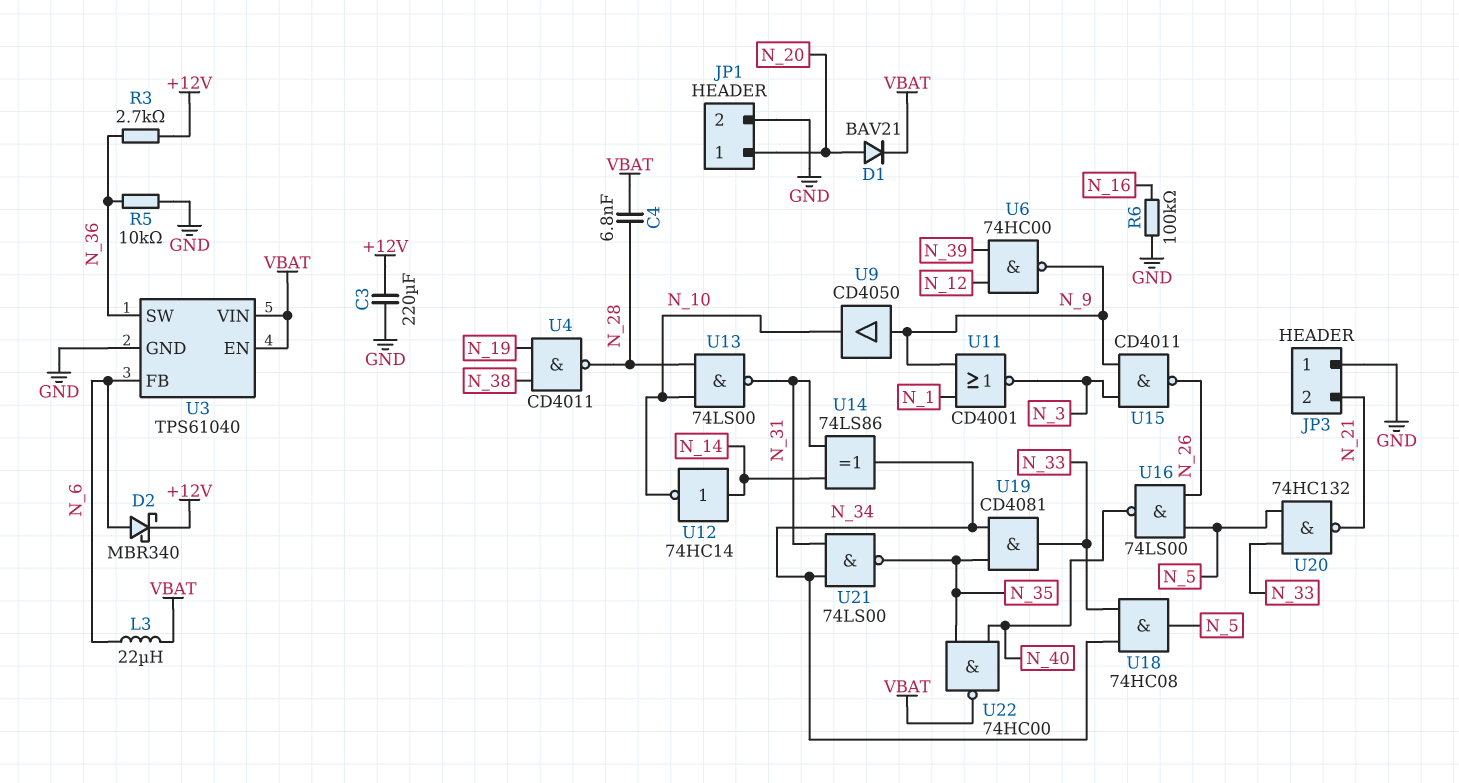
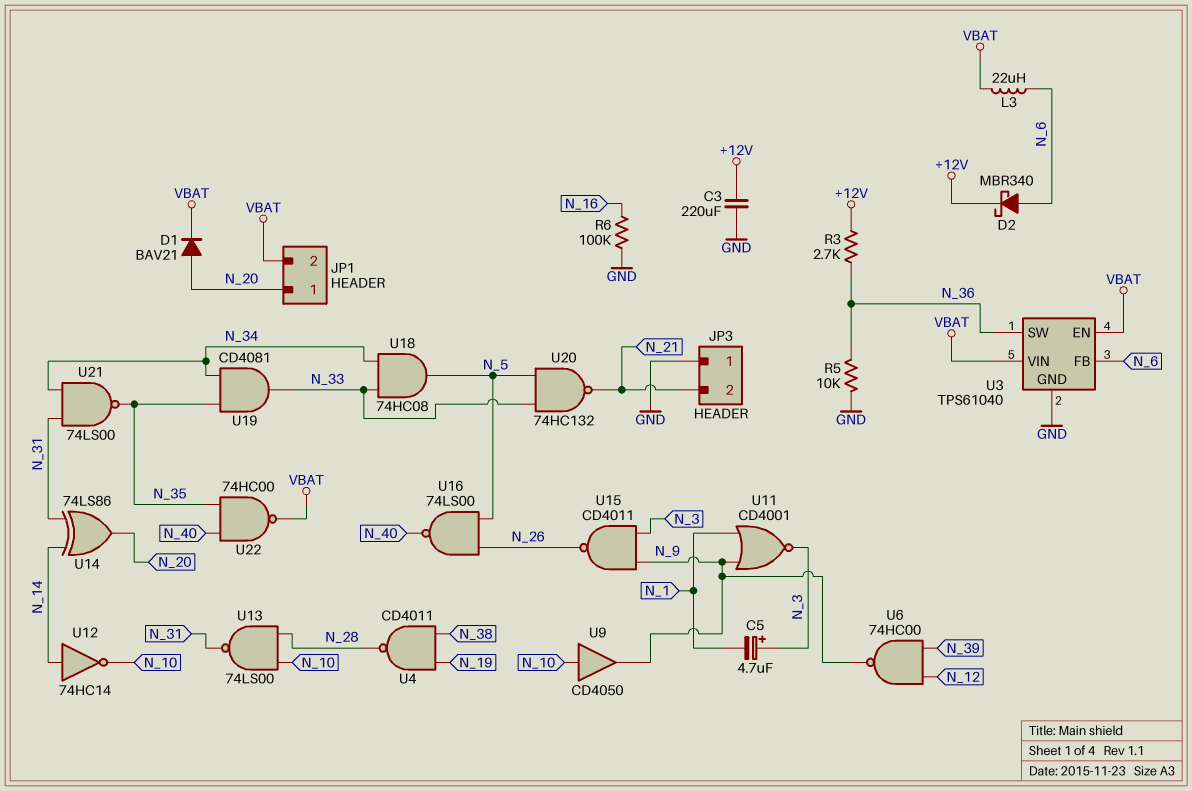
C4: 6.8nF (N_28, VBAT) -> none
C5: none -> 4.7uF (plus N_3, minus N_1)
JP1 pin 2: GND -> VBAT
U9: buffer CD4050 (in N_9, out N_10) -> buffer CD4050 (in N_10, out N_9)
U14: XOR 74LS86 (in N_14, in N_31, out N_34) -> XOR 74LS86 (in N_14, in N_31, out N_20)

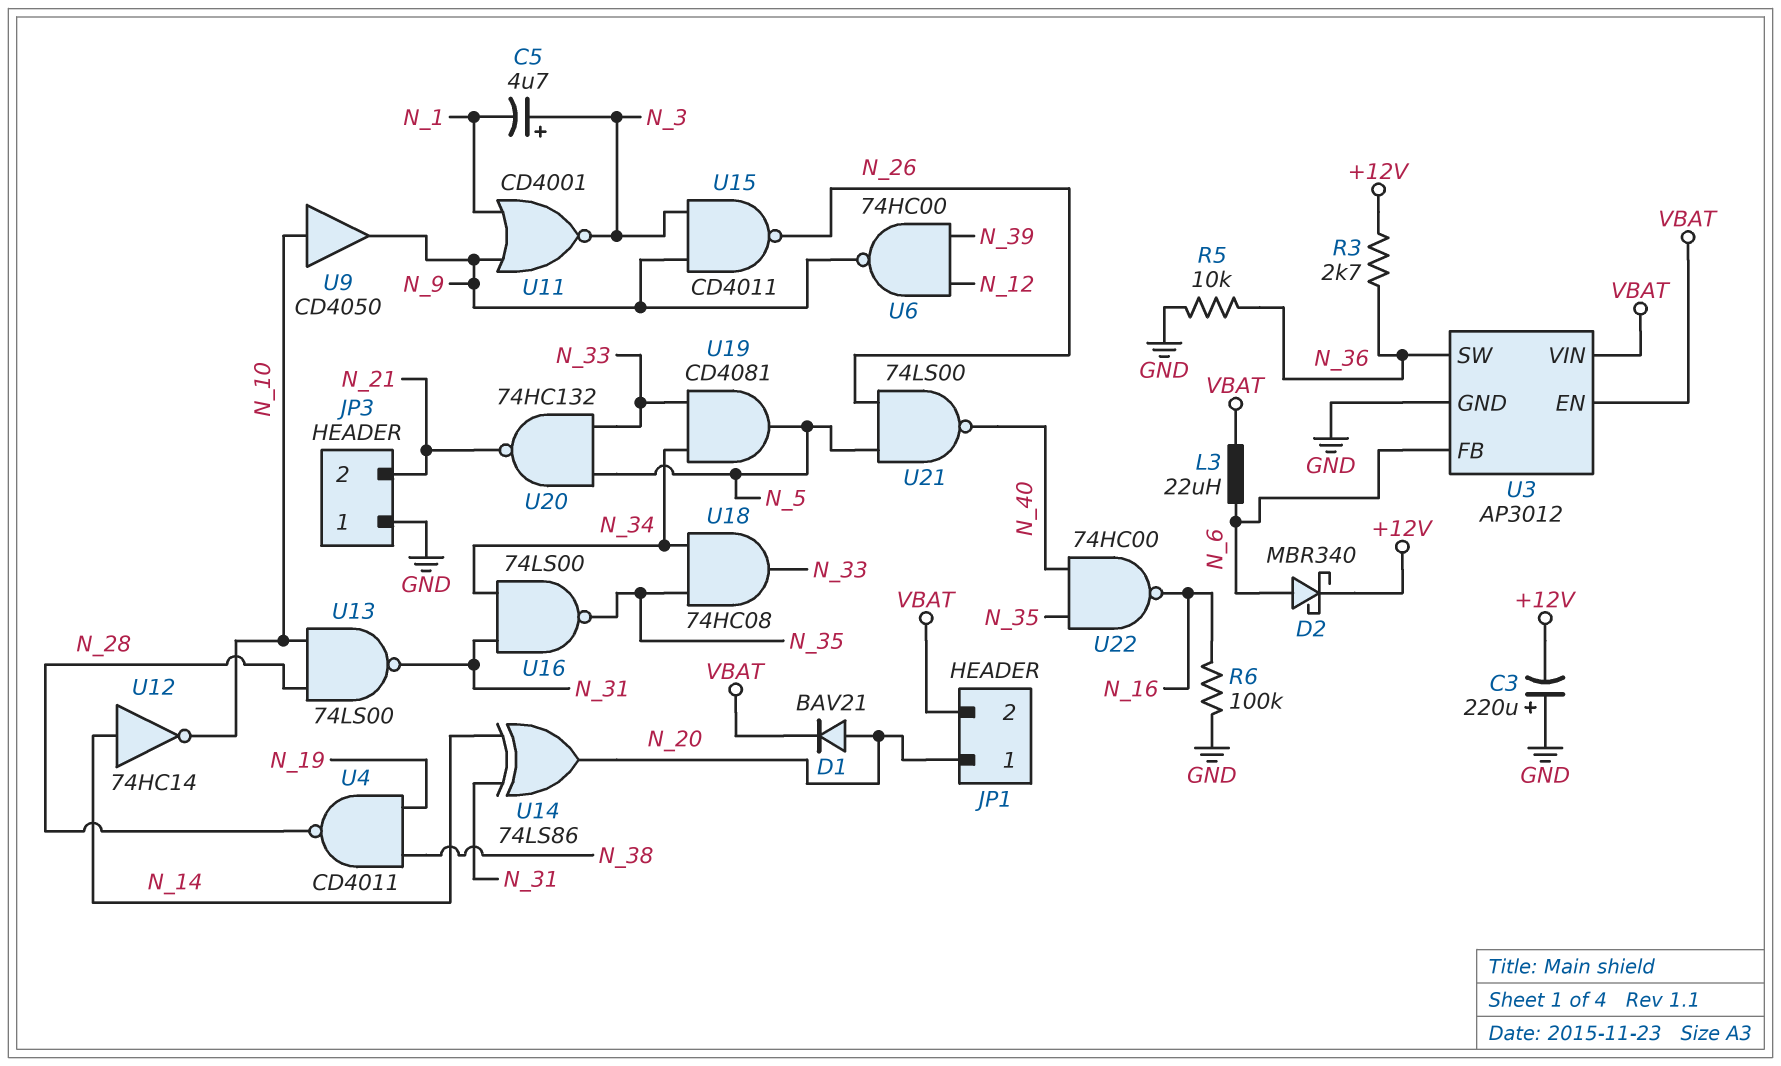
C3: 220uF (+12V, GND) -> 220uF (plus GND, minus +12V)
U3: TPS61040 -> AP3012
U16: NAND 74LS00 (in N_5, in N_26, out N_40) -> NAND 74LS00 (in N_31, in N_34, out N_35)
U18: AND 74HC08 (in N_33, in N_34, out N_5) -> AND 74HC08 (in N_34, in N_35, out N_33)
U19: AND CD4081 (in N_34, in N_35, out N_33) -> AND CD4081 (in N_33, in N_34, out N_5)
U21: NAND 74LS00 (in N_31, in N_34, out N_35) -> NAND 74LS00 (in N_5, in N_26, out N_40)
U22: NAND 74HC00 (in N_35, in N_40, out VBAT) -> NAND 74HC00 (in N_35, in N_40, out N_16)

